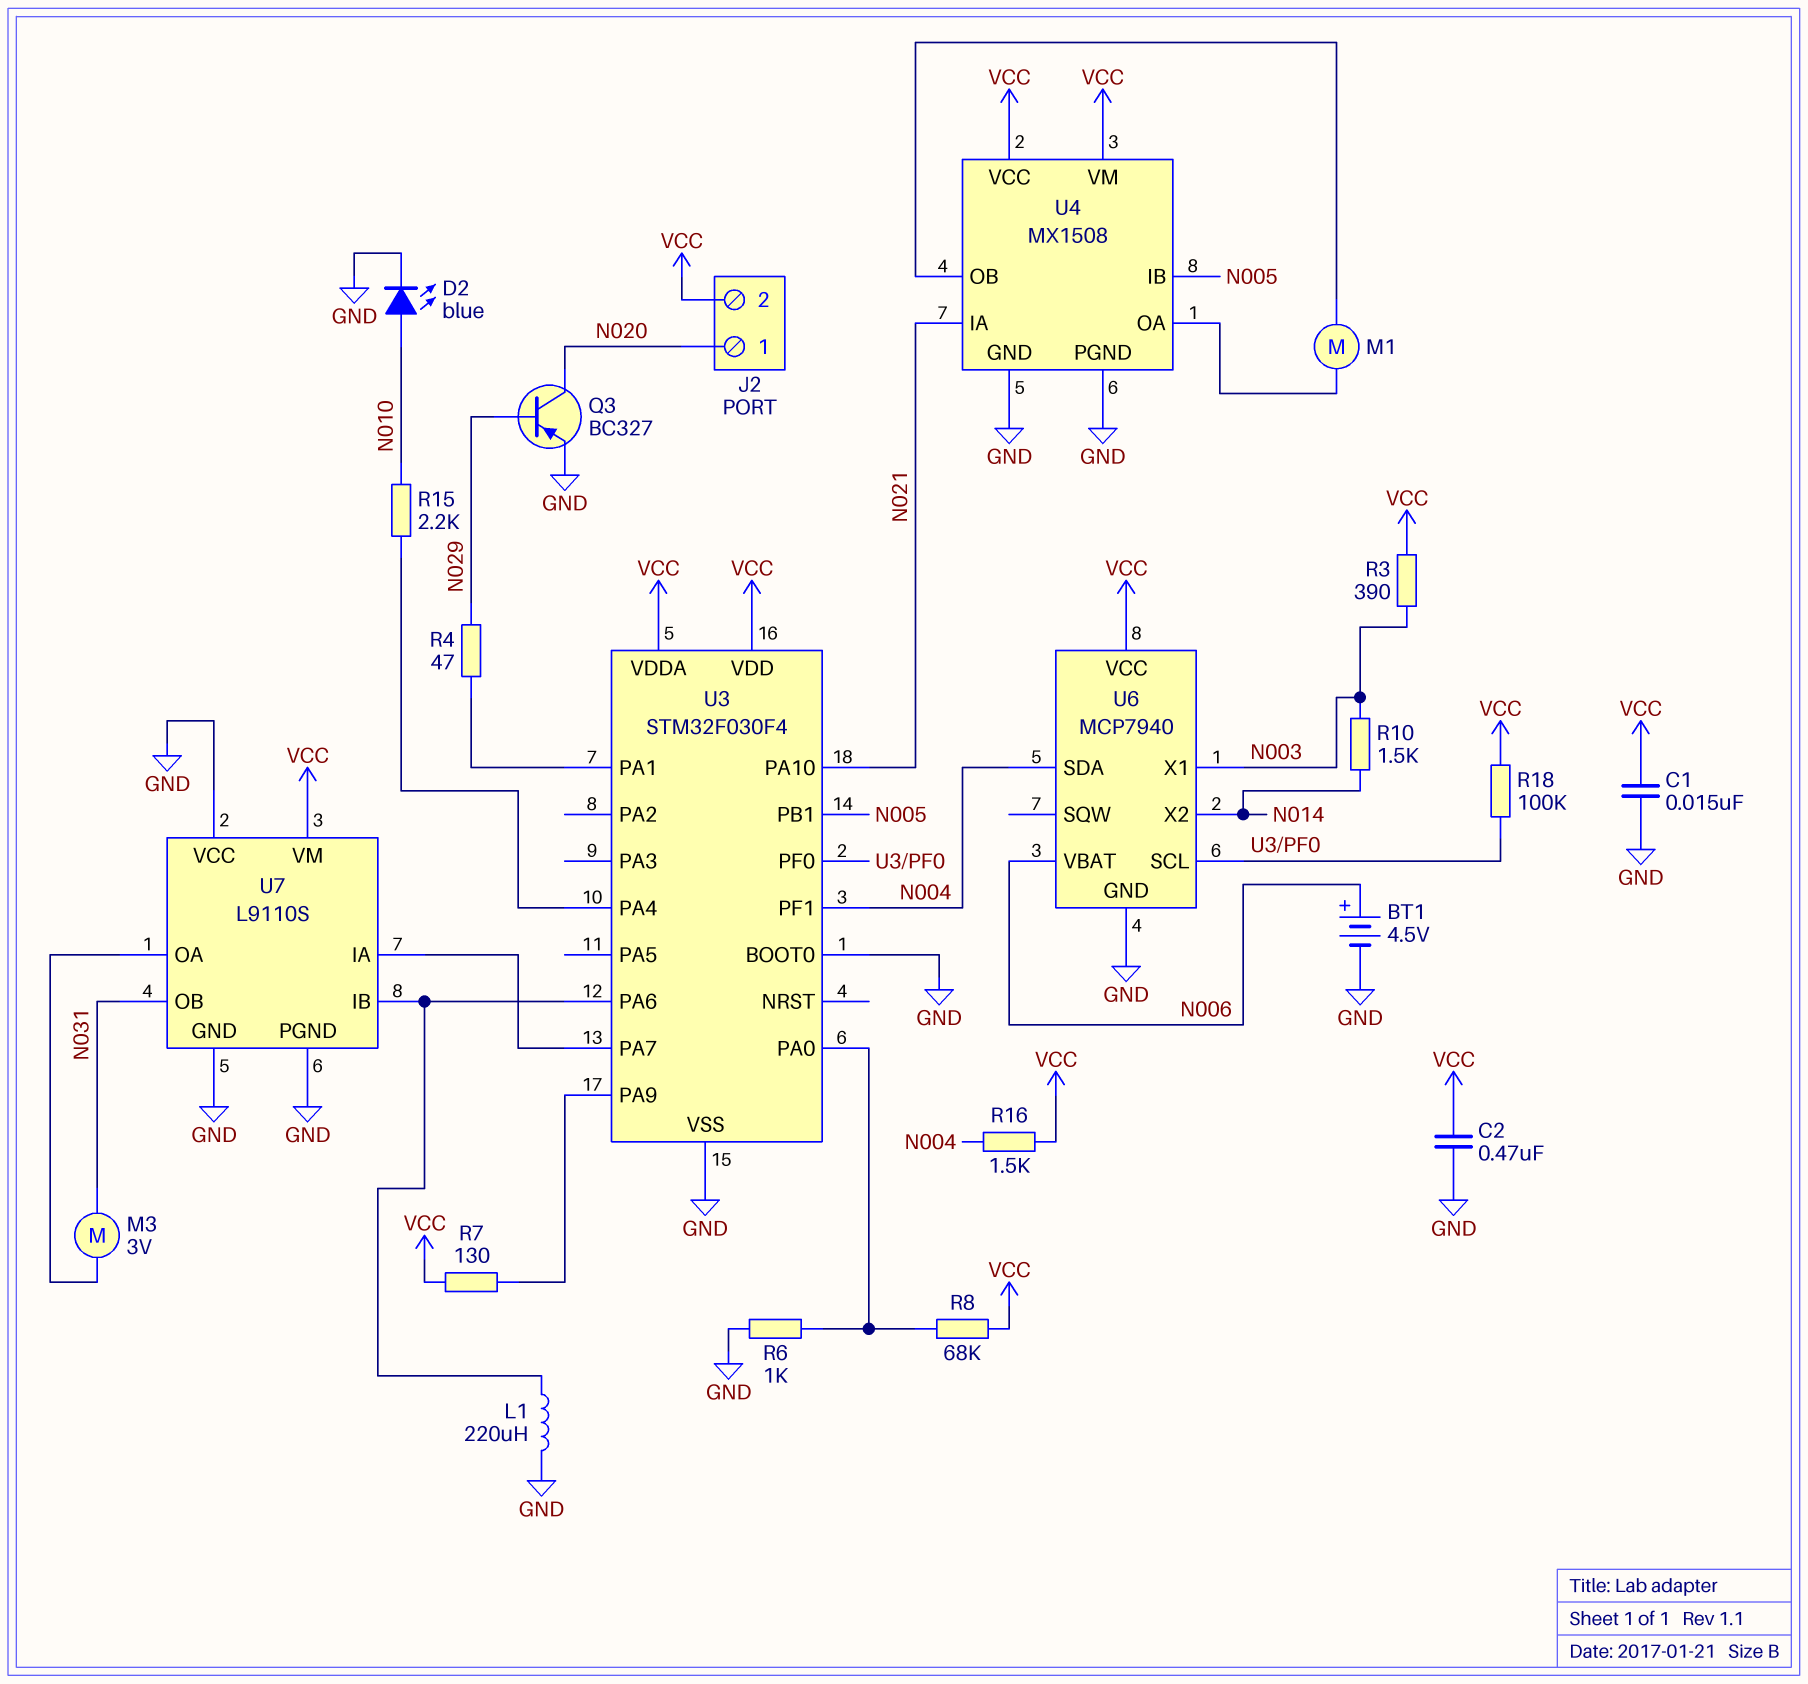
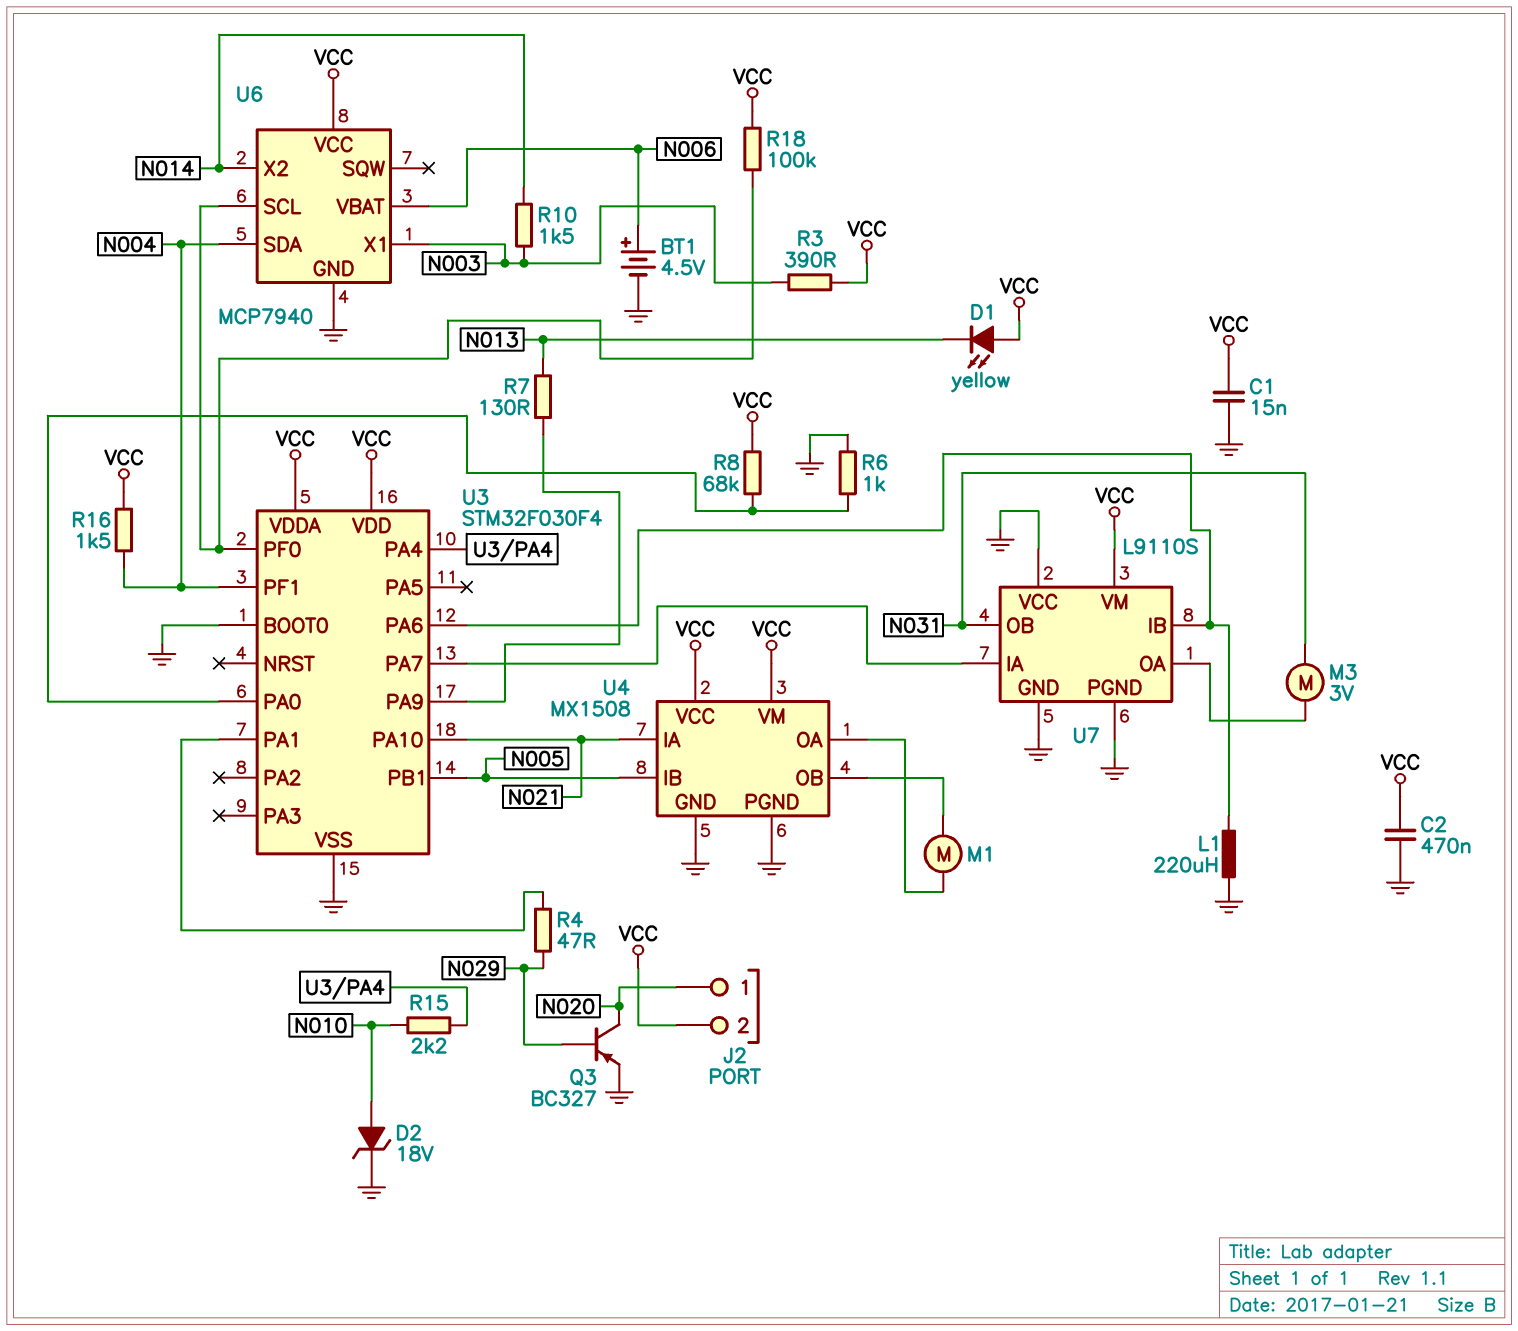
D1: none -> LED yellow (A VCC, K N013)
D2: LED blue (A N010, K GND) -> zener 18V (A N010, K GND)
R7: 130 (U3/PA9, VCC) -> 130 (N013, U3/PA9)

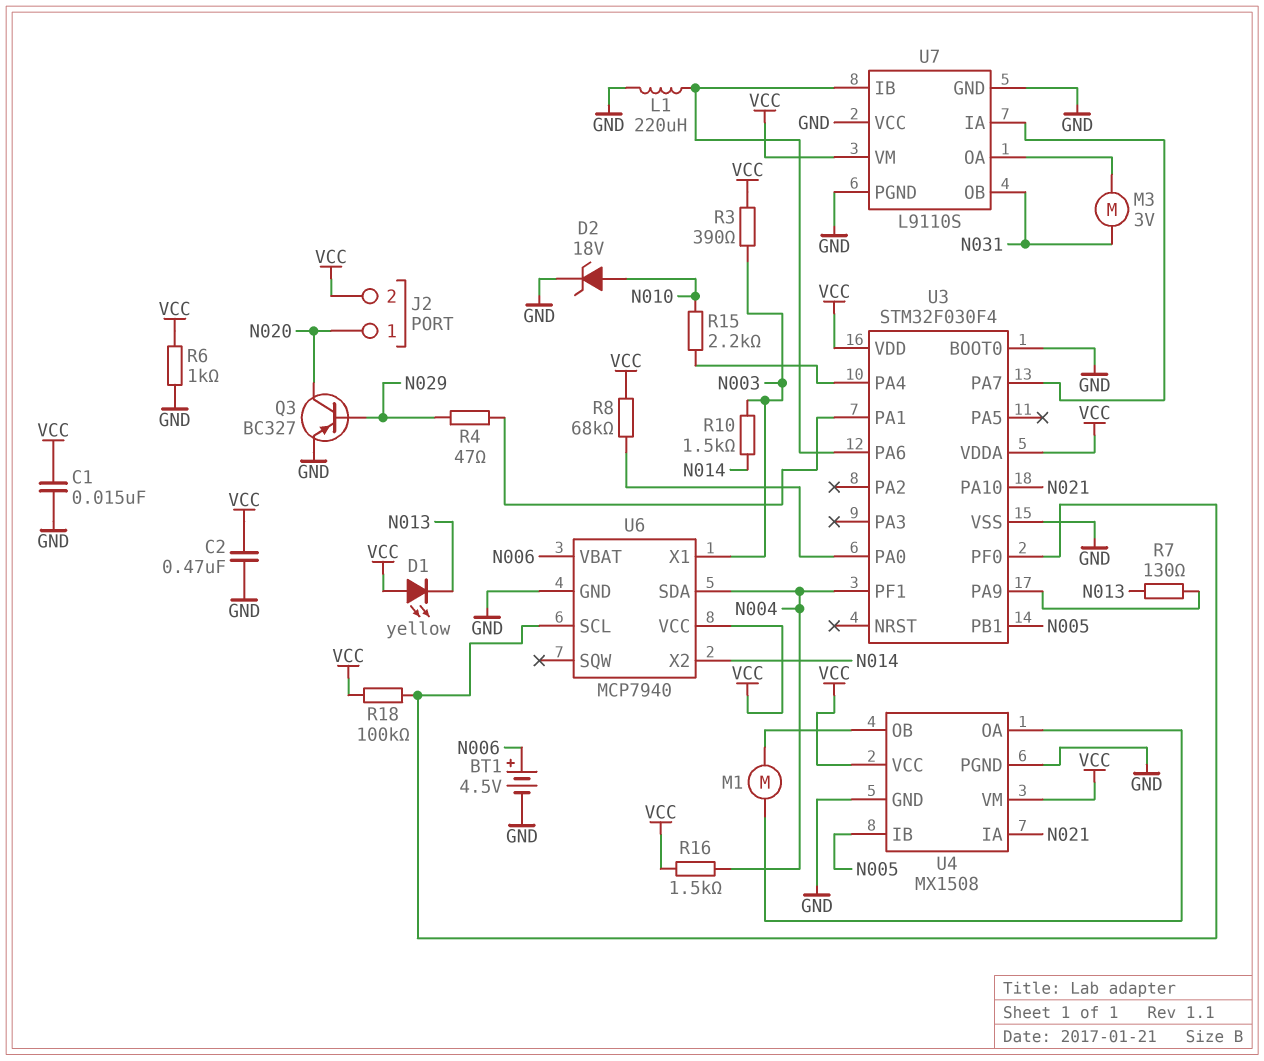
R6: 1k (GND, U3/PA0) -> 1k (GND, VCC)

